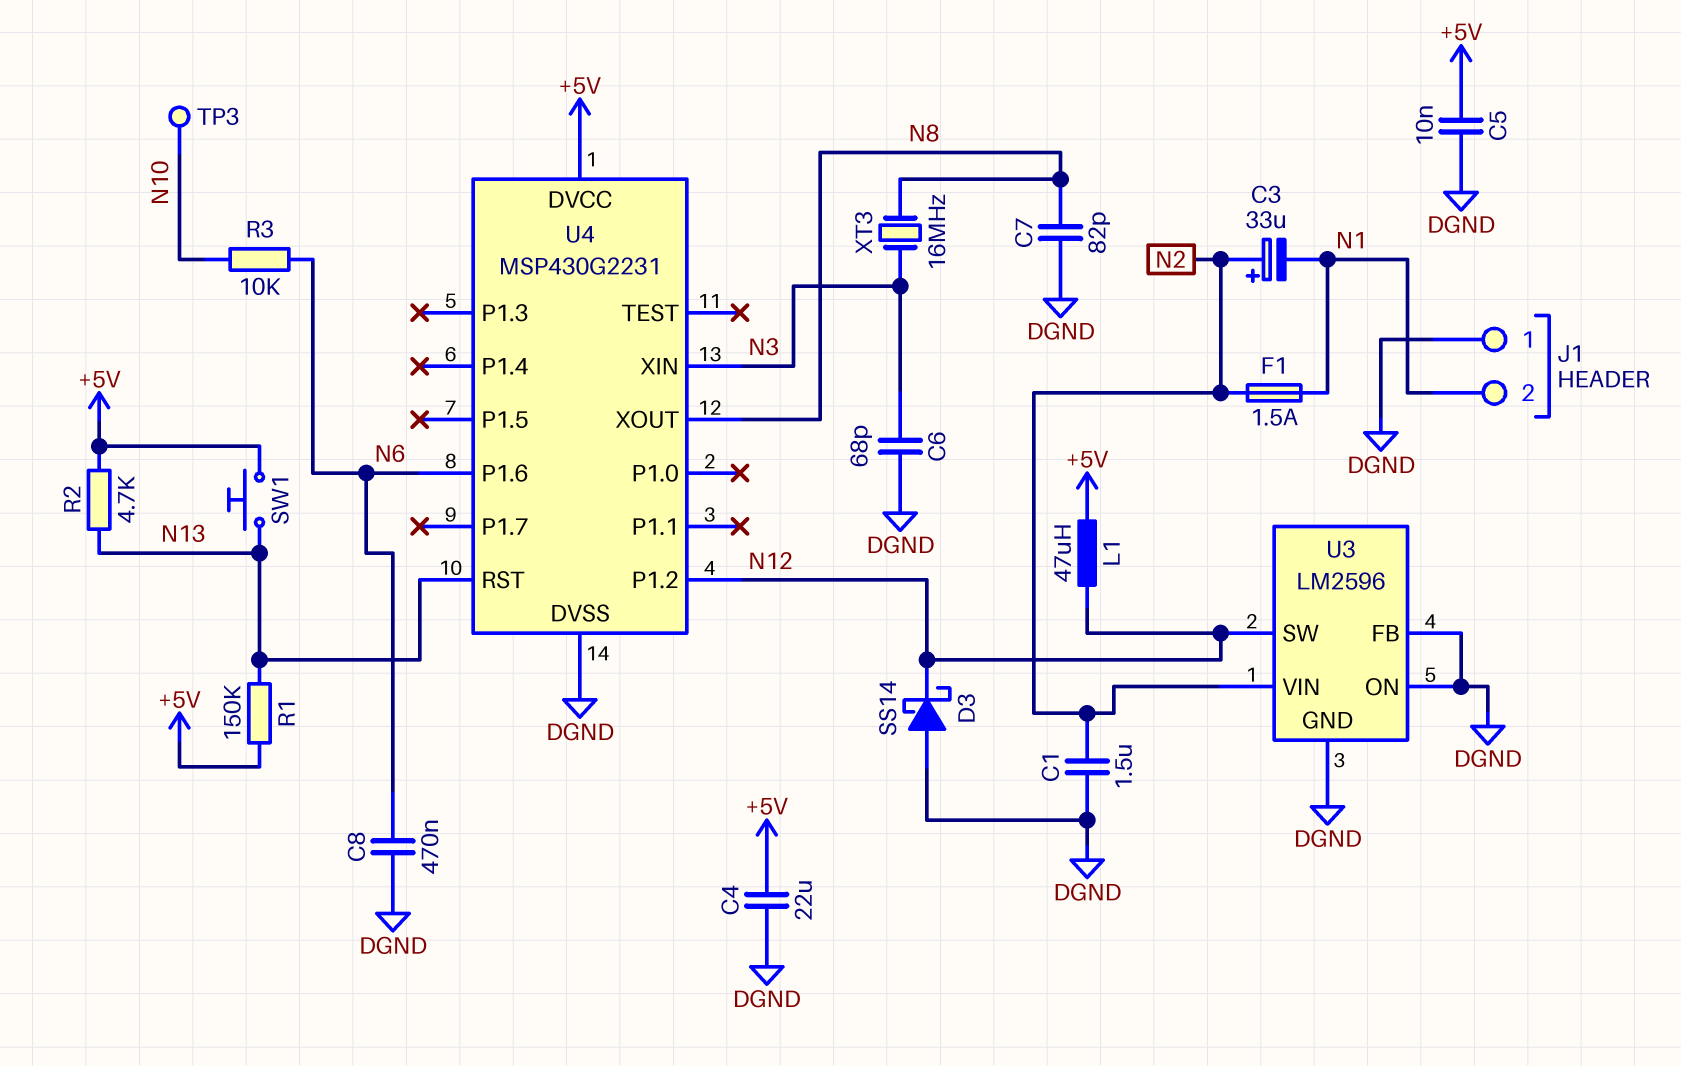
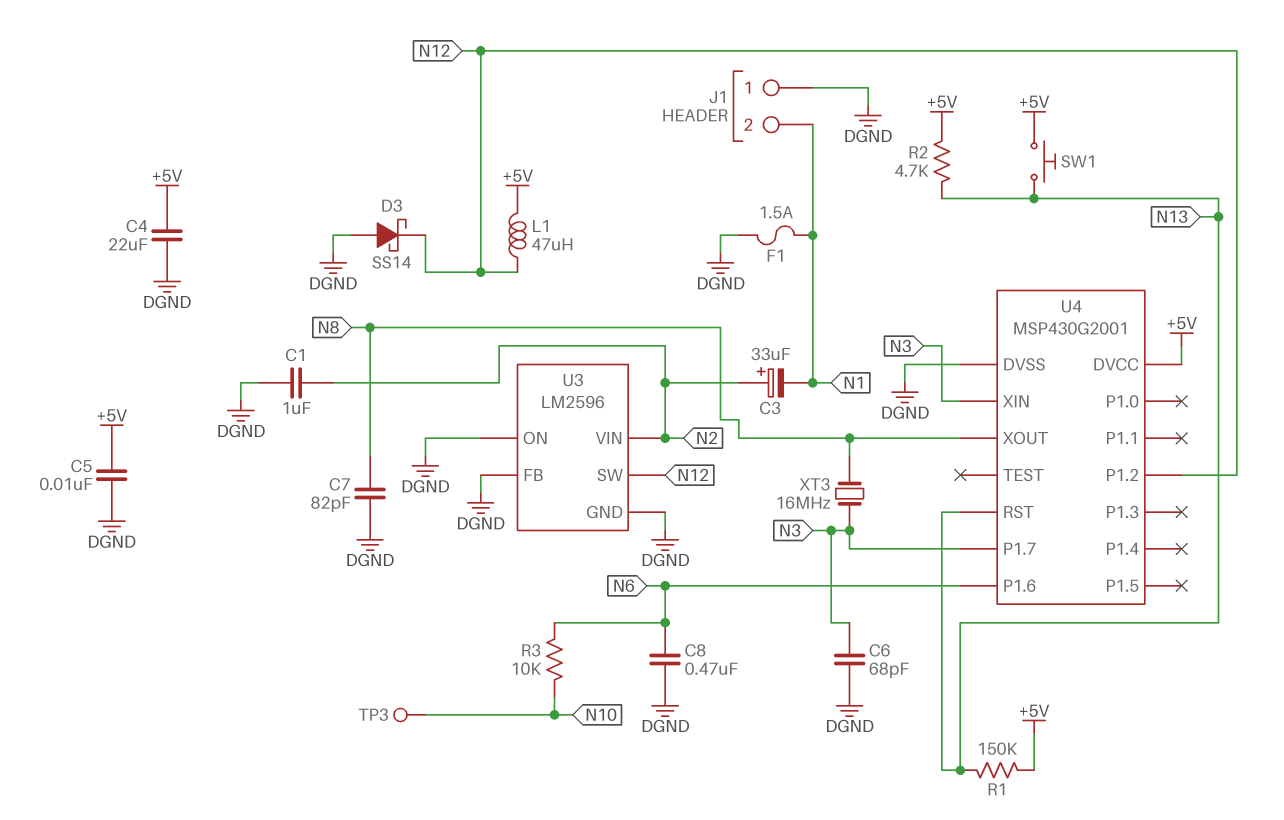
C1: 1.5uF (DGND, N2) -> 1uF (DGND, N2)
F1: 1.5A (N1, N2) -> 1.5A (DGND, N1)
U4: MSP430G2231 -> MSP430G2001
U4 pin P1.7: none -> N3

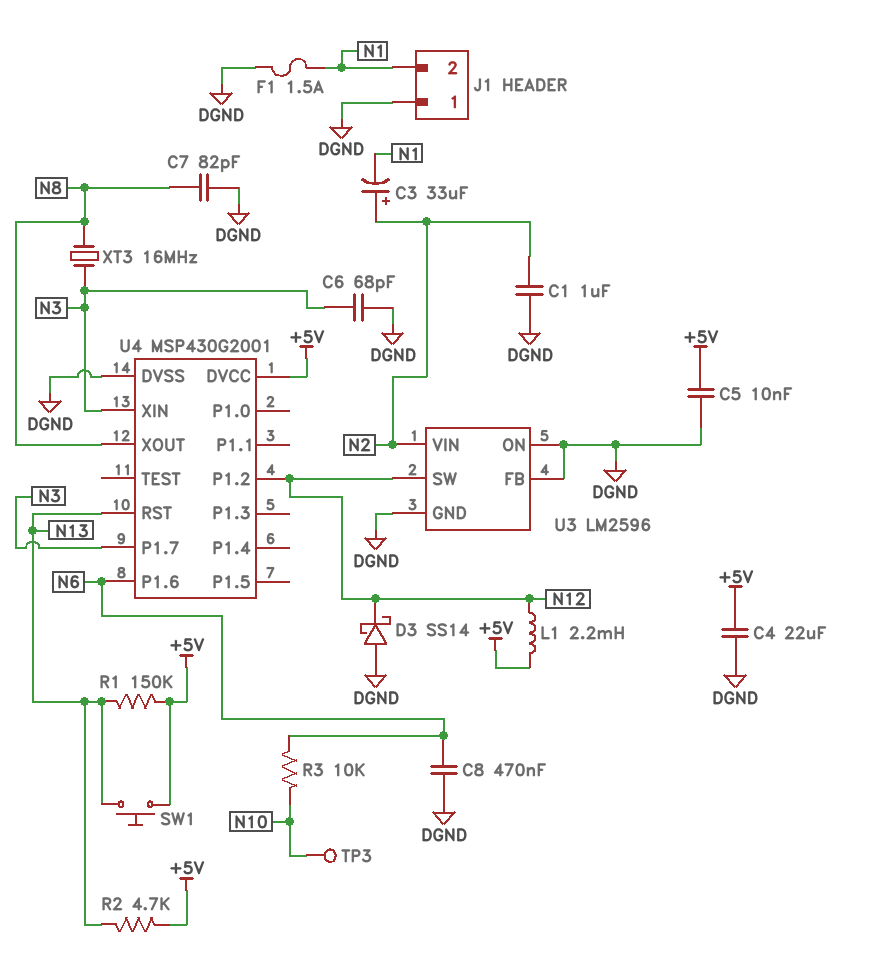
L1: 47uH (+5V, N12) -> 2.2mH (+5V, N12)

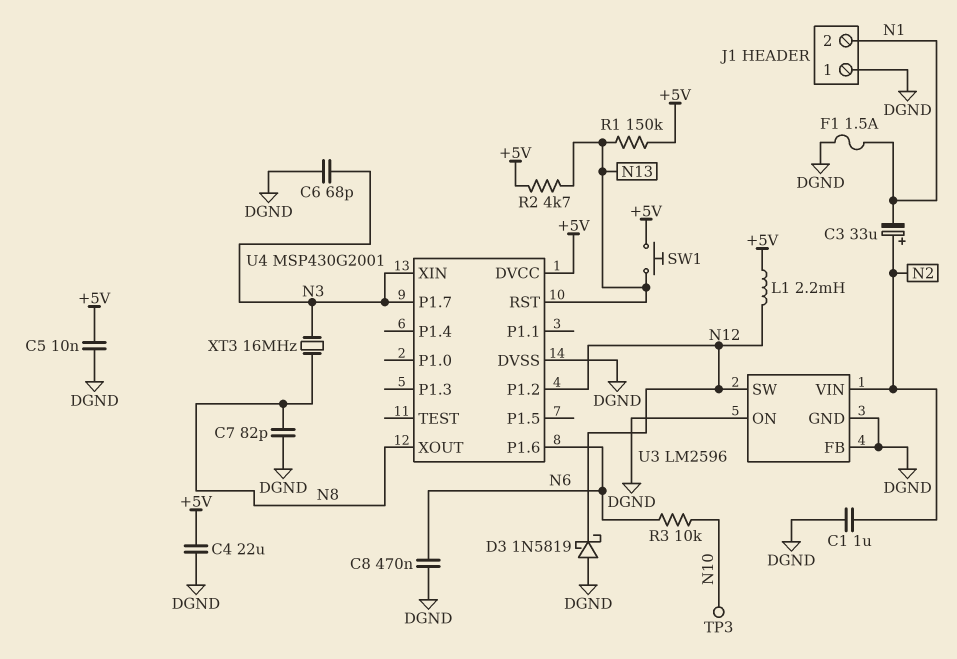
D3: schottky SS14 (A DGND, K N12) -> schottky 1N5819 (A DGND, K N12)

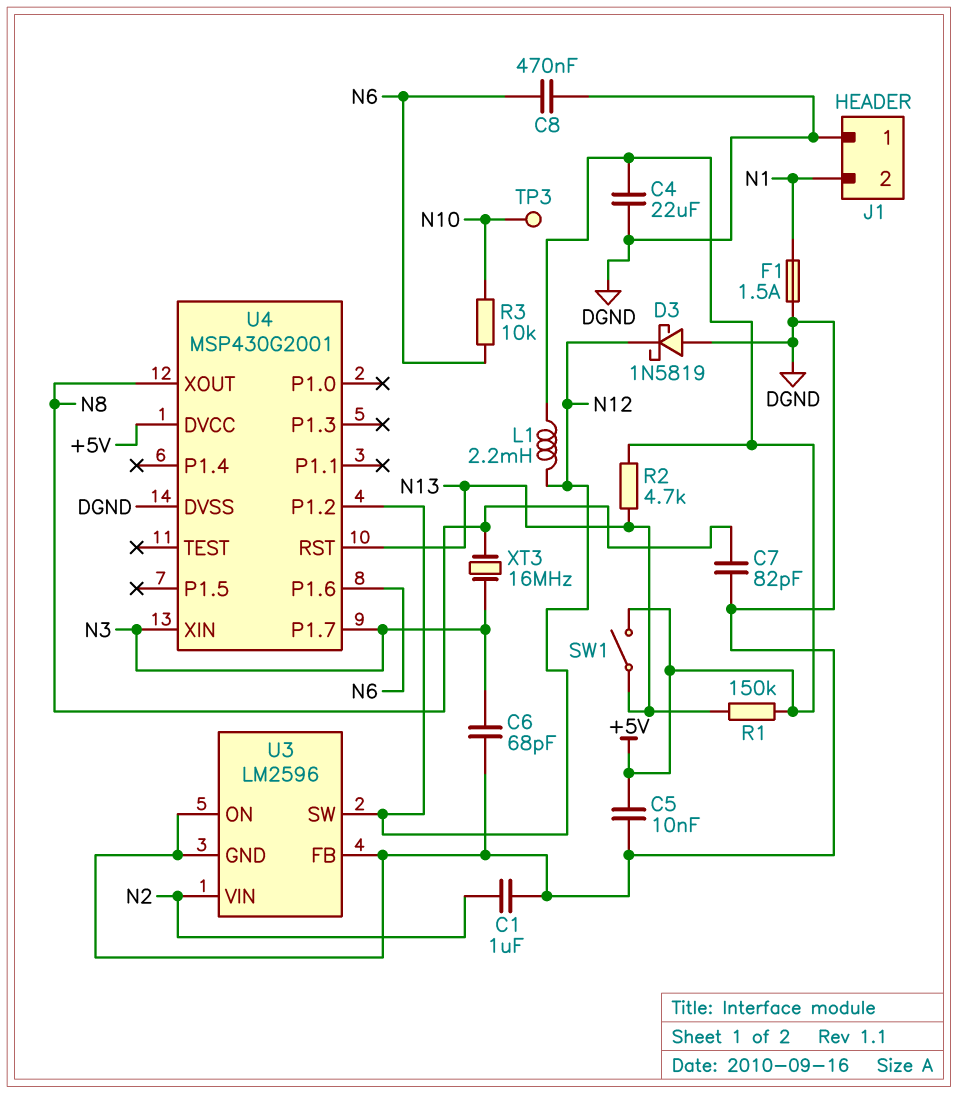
C3: 33uF (plus N2, minus N1) -> none
SW1: button (+5V, N13) -> switch (+5V, N13)

